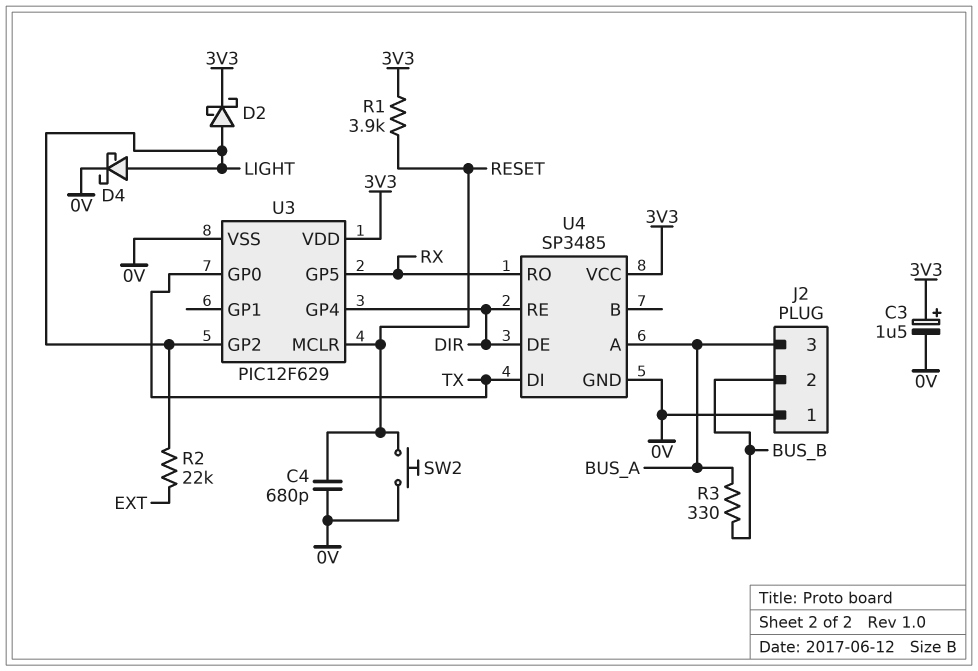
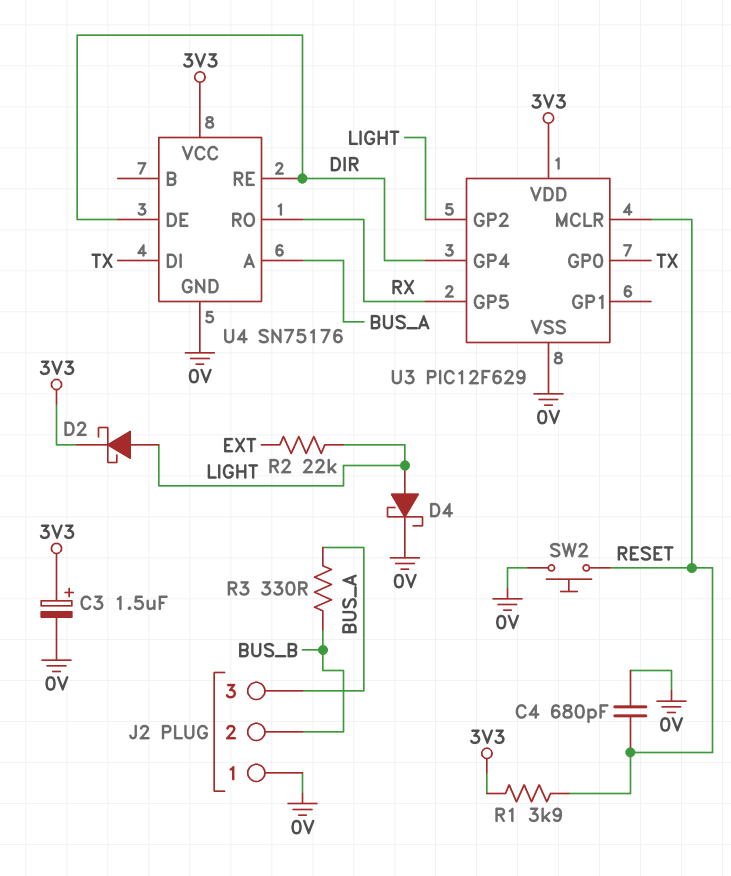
U4: SP3485 -> SN75176

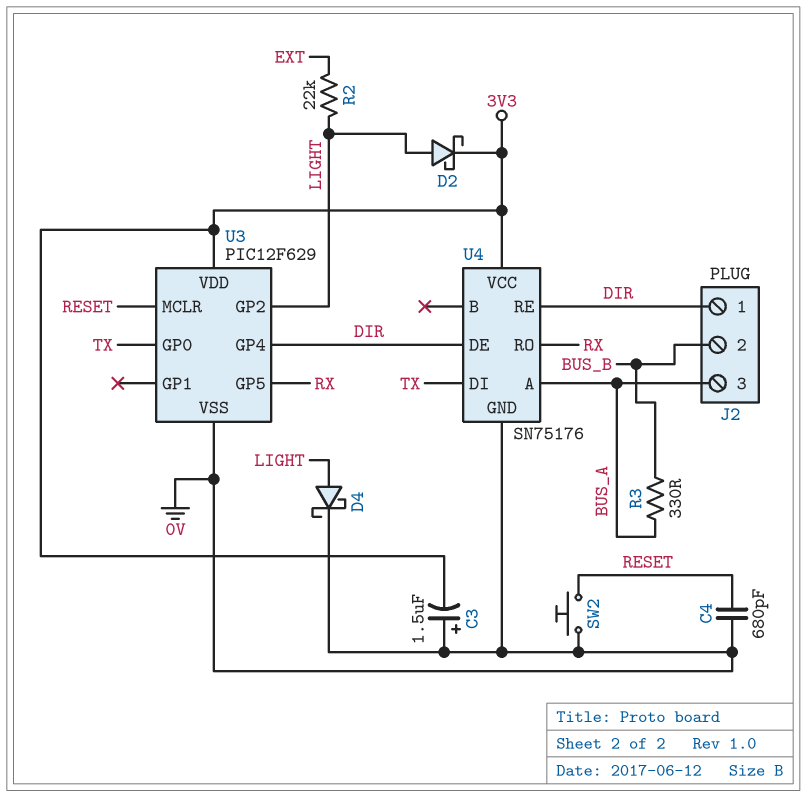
C3: 1.5uF (plus 3V3, minus 0V) -> 1.5uF (plus 0V, minus 3V3)
J2 pin 1: 0V -> DIR
R1: 3.9k (3V3, RESET) -> none

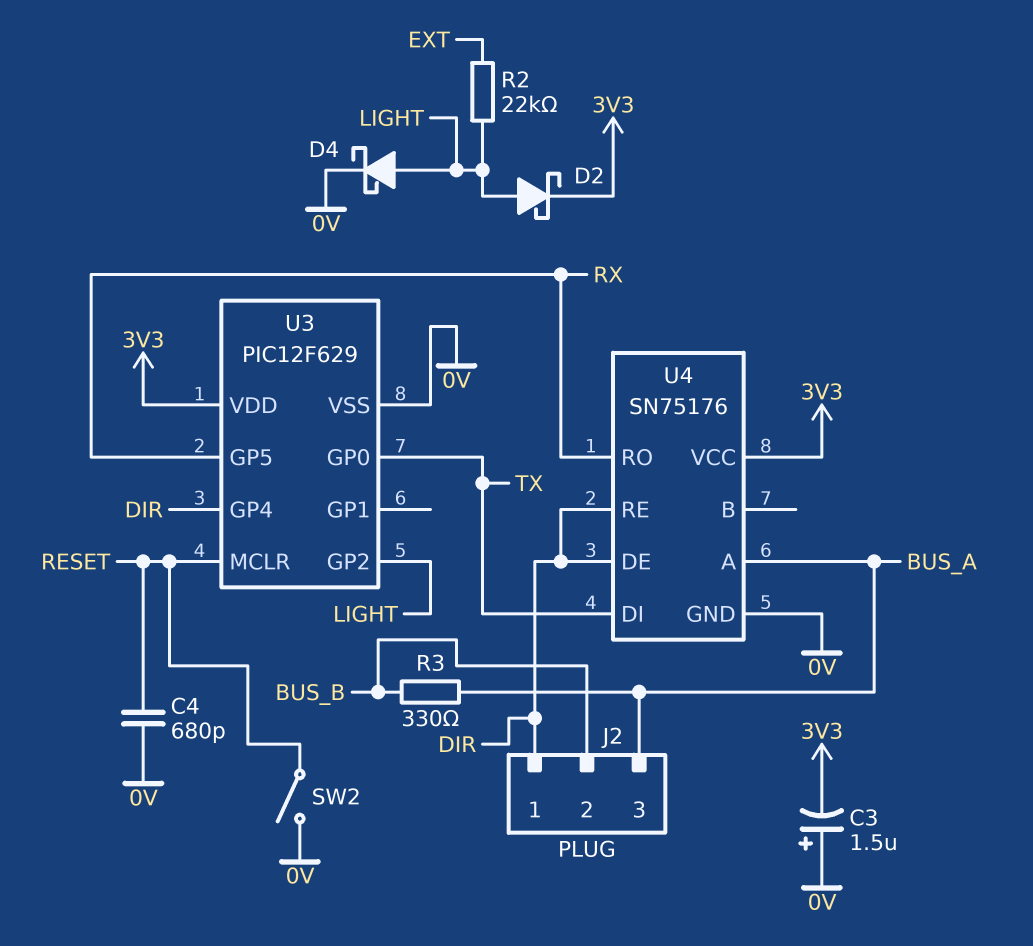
SW2: button (0V, RESET) -> switch (0V, RESET)

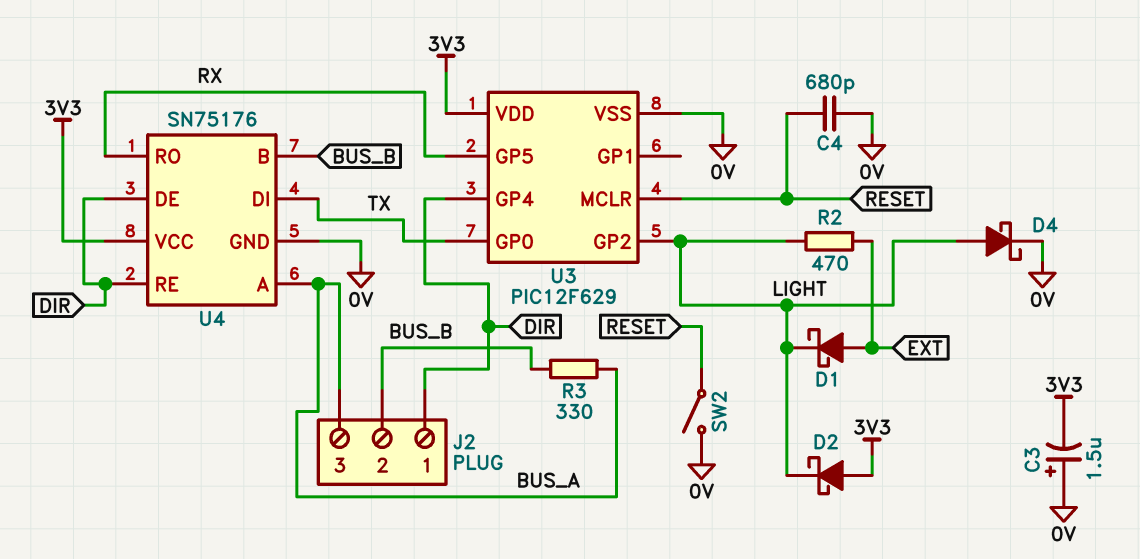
D1: none -> schottky (A EXT, K LIGHT)
D2: schottky (A LIGHT, K 3V3) -> schottky (A 3V3, K LIGHT)
R2: 22k (EXT, LIGHT) -> 470 (EXT, LIGHT)
U4 pin B: none -> BUS_B

